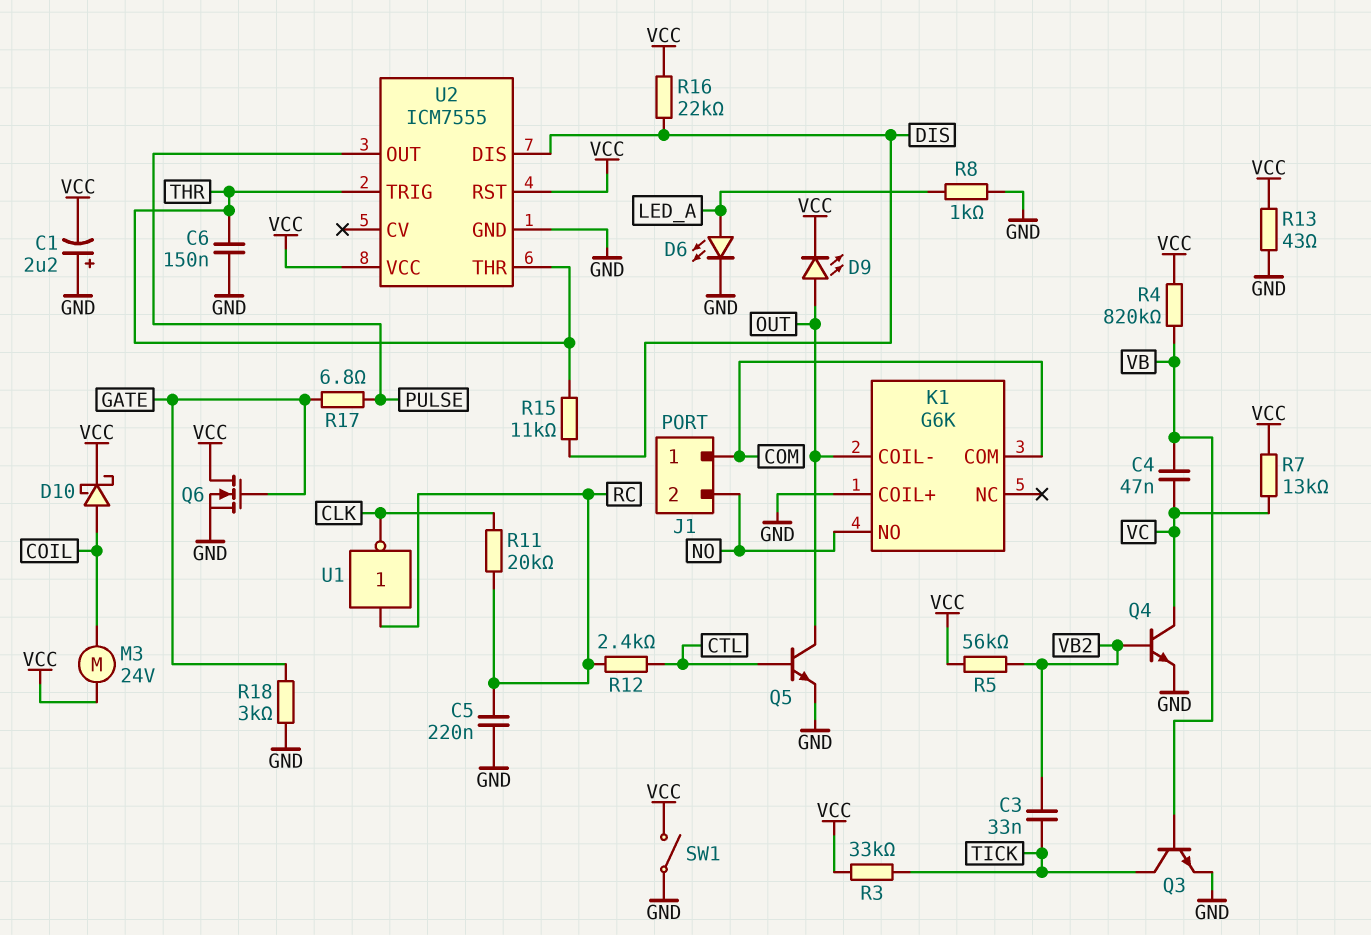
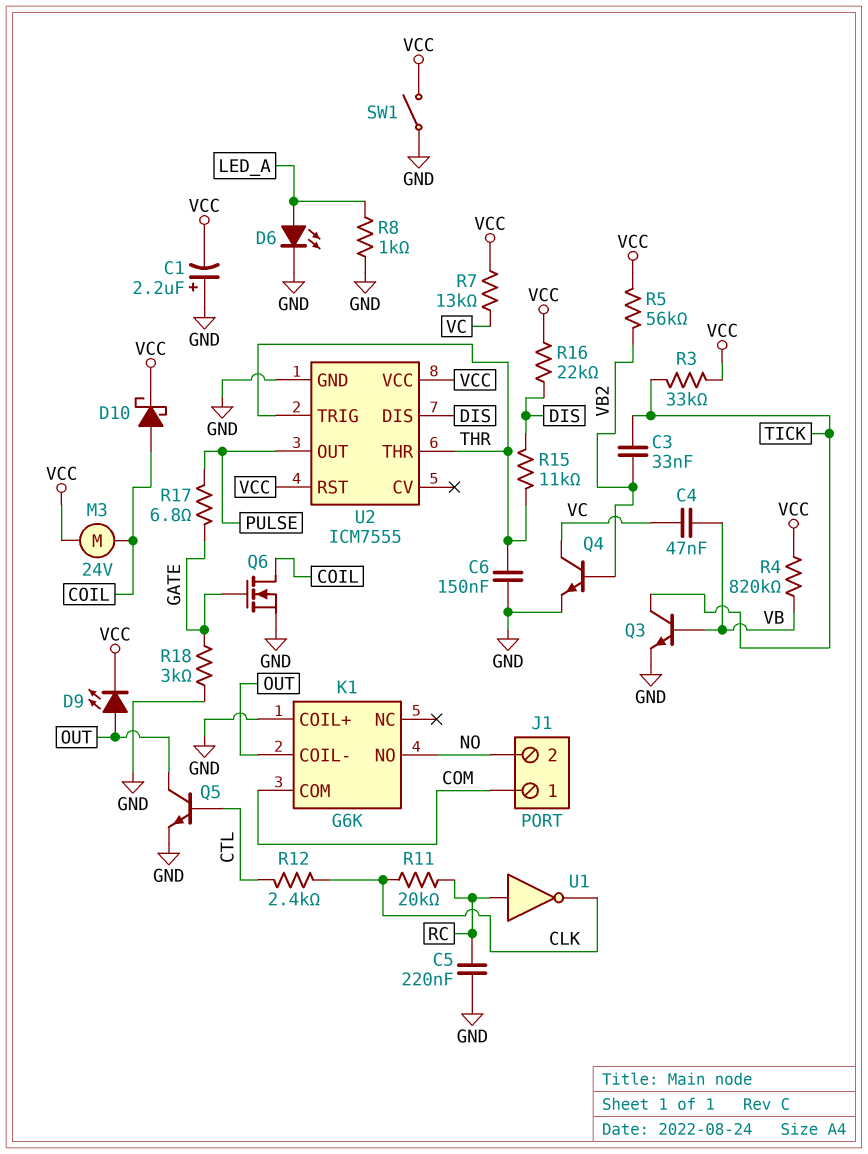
Q6: NMOS (G GATE, D VCC, S GND) -> NMOS (G GATE, D COIL, S GND)
R12: 2.4k (CTL, RC) -> 2.4k (CLK, CTL)
R13: 43 (GND, VCC) -> none

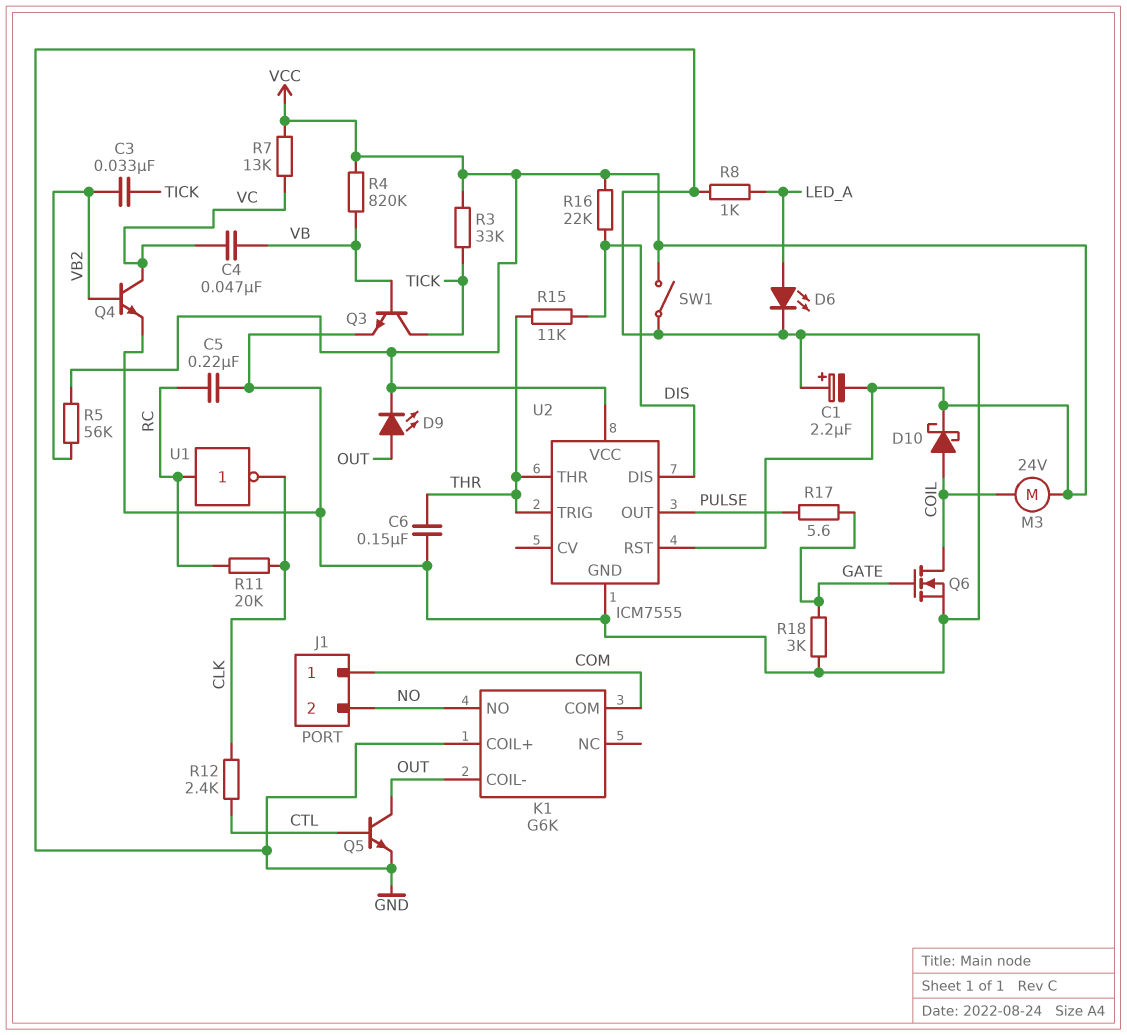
R17: 6.8 (GATE, PULSE) -> 5.6 (GATE, PULSE)

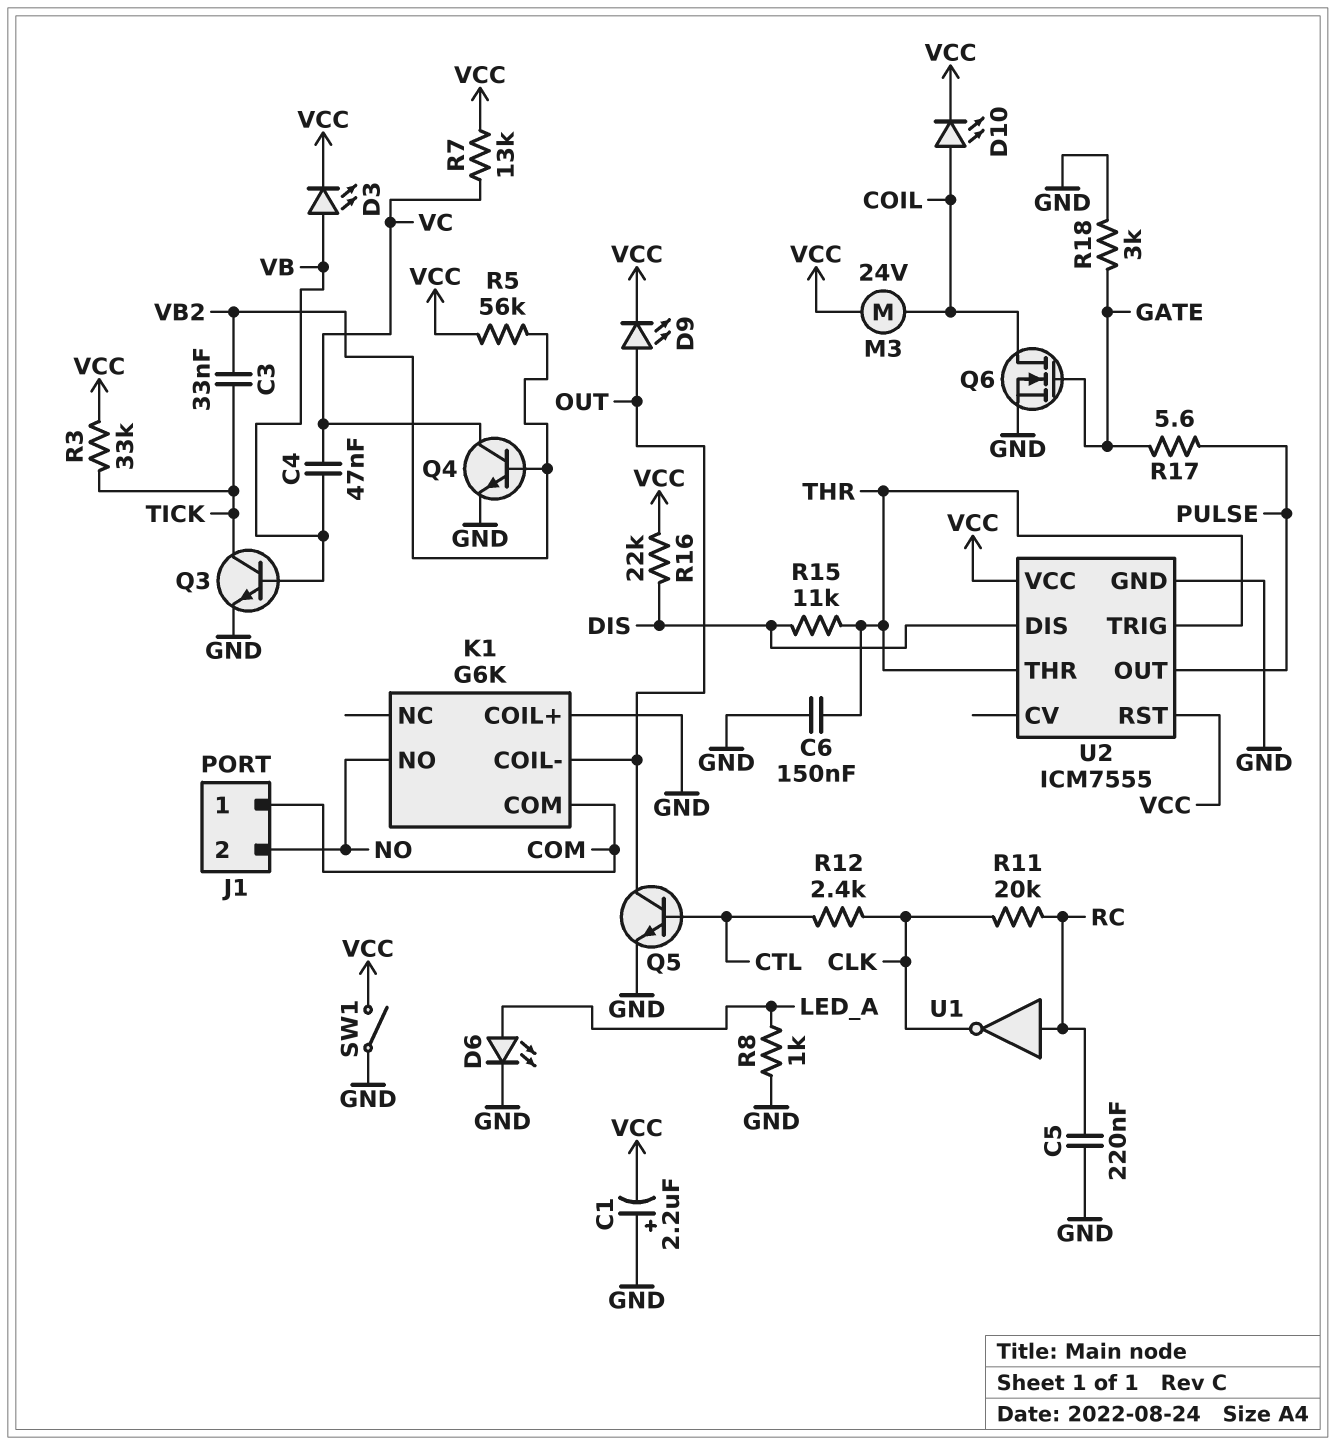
D3: none -> LED (A VB, K VCC)
D10: schottky (A COIL, K VCC) -> LED (A COIL, K VCC)
R4: 820k (VB, VCC) -> none

